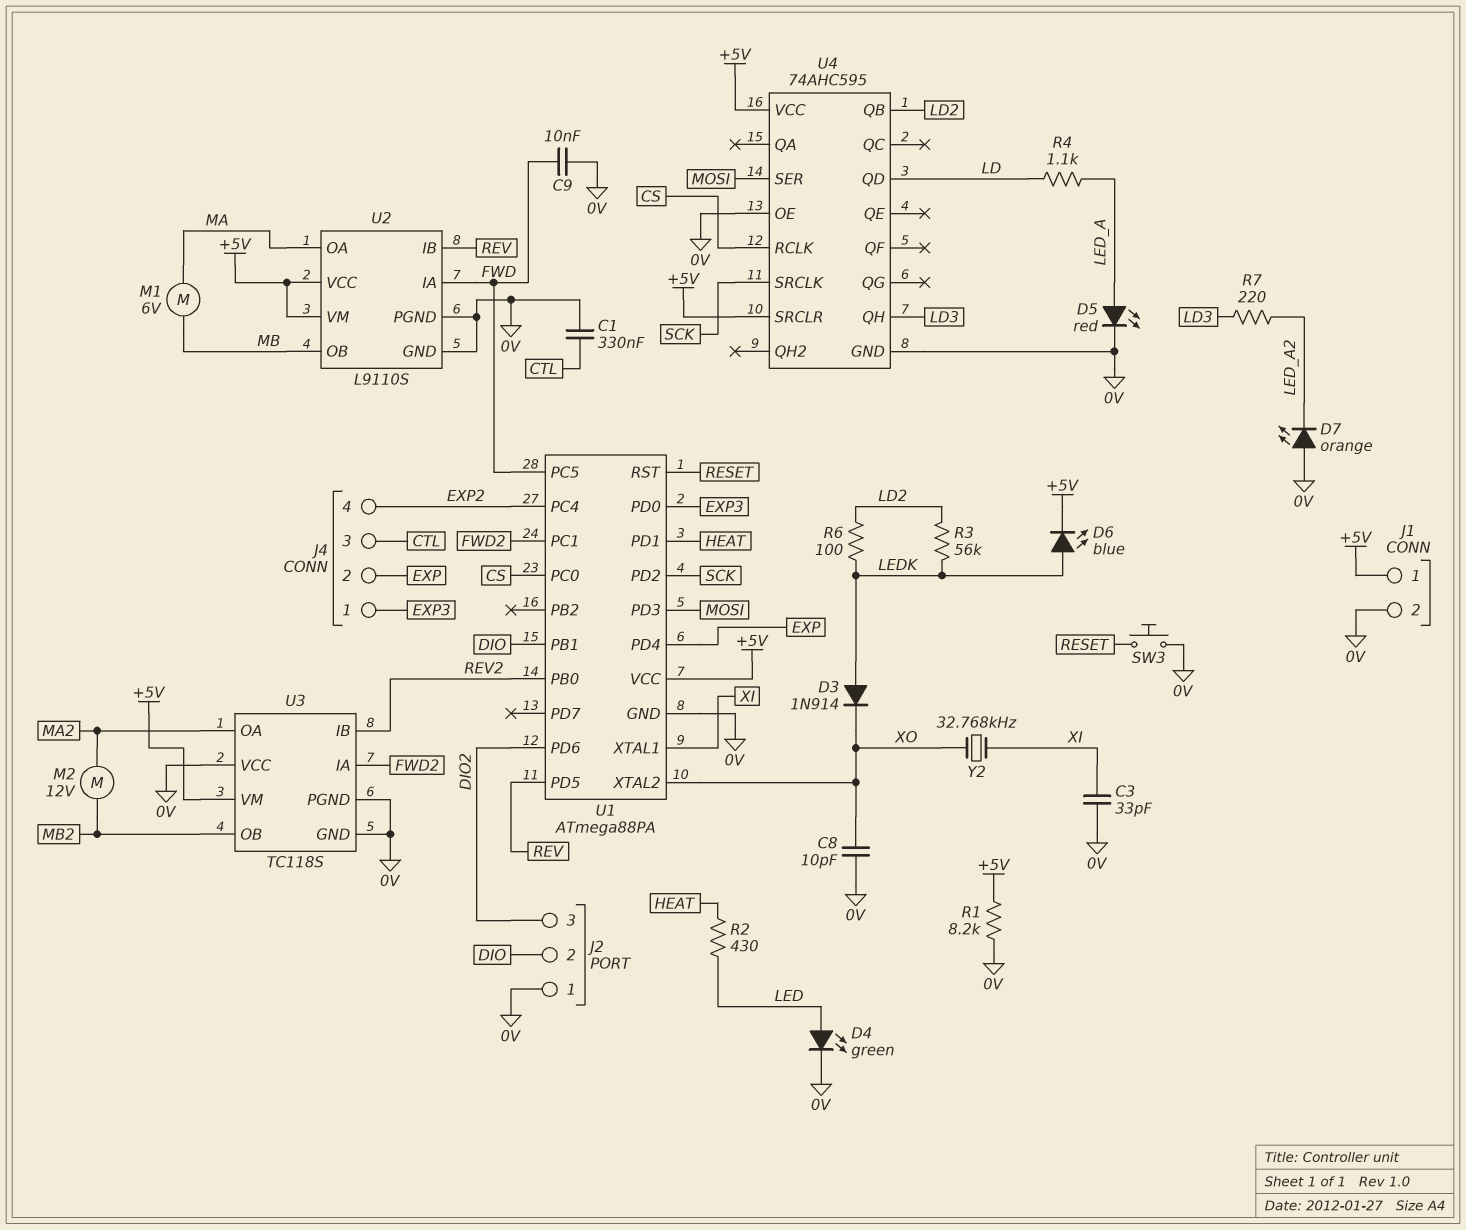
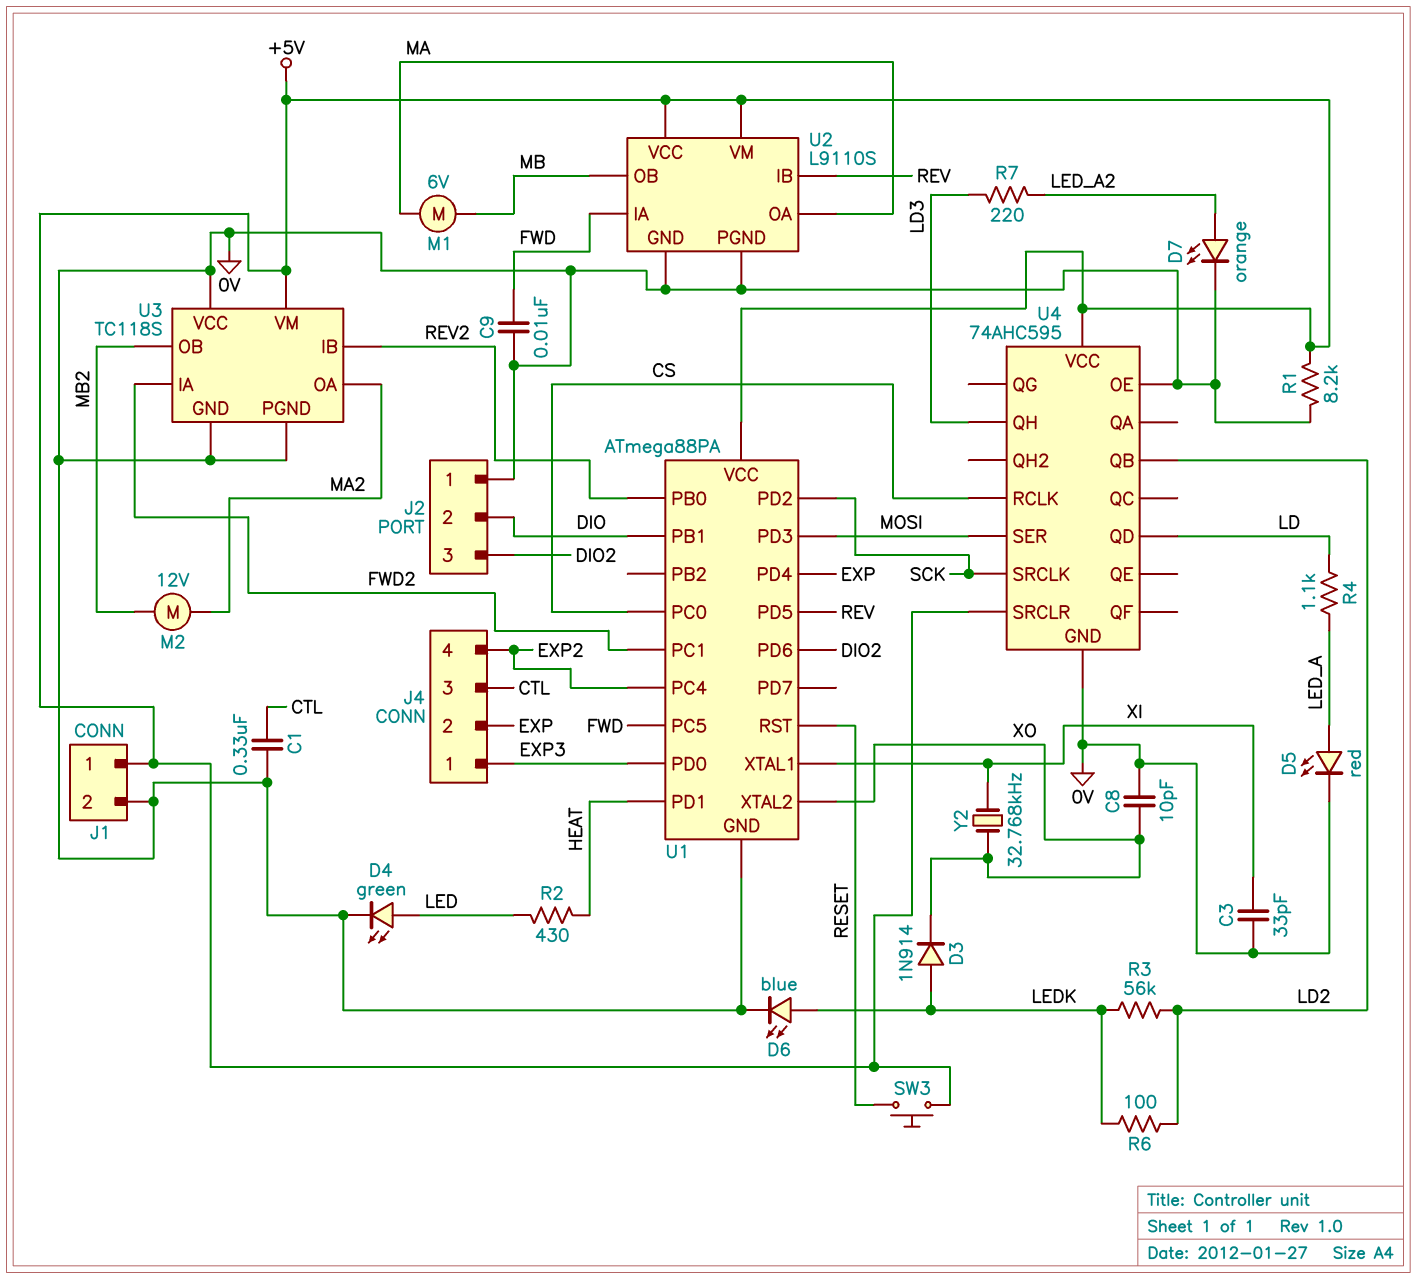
D6: LED blue (A LEDK, K +5V) -> LED blue (A LEDK, K 0V)
D7: LED orange (A 0V, K LED_A2) -> LED orange (A LED_A2, K 0V)
SW3: button (0V, RESET) -> button (+5V, RESET)

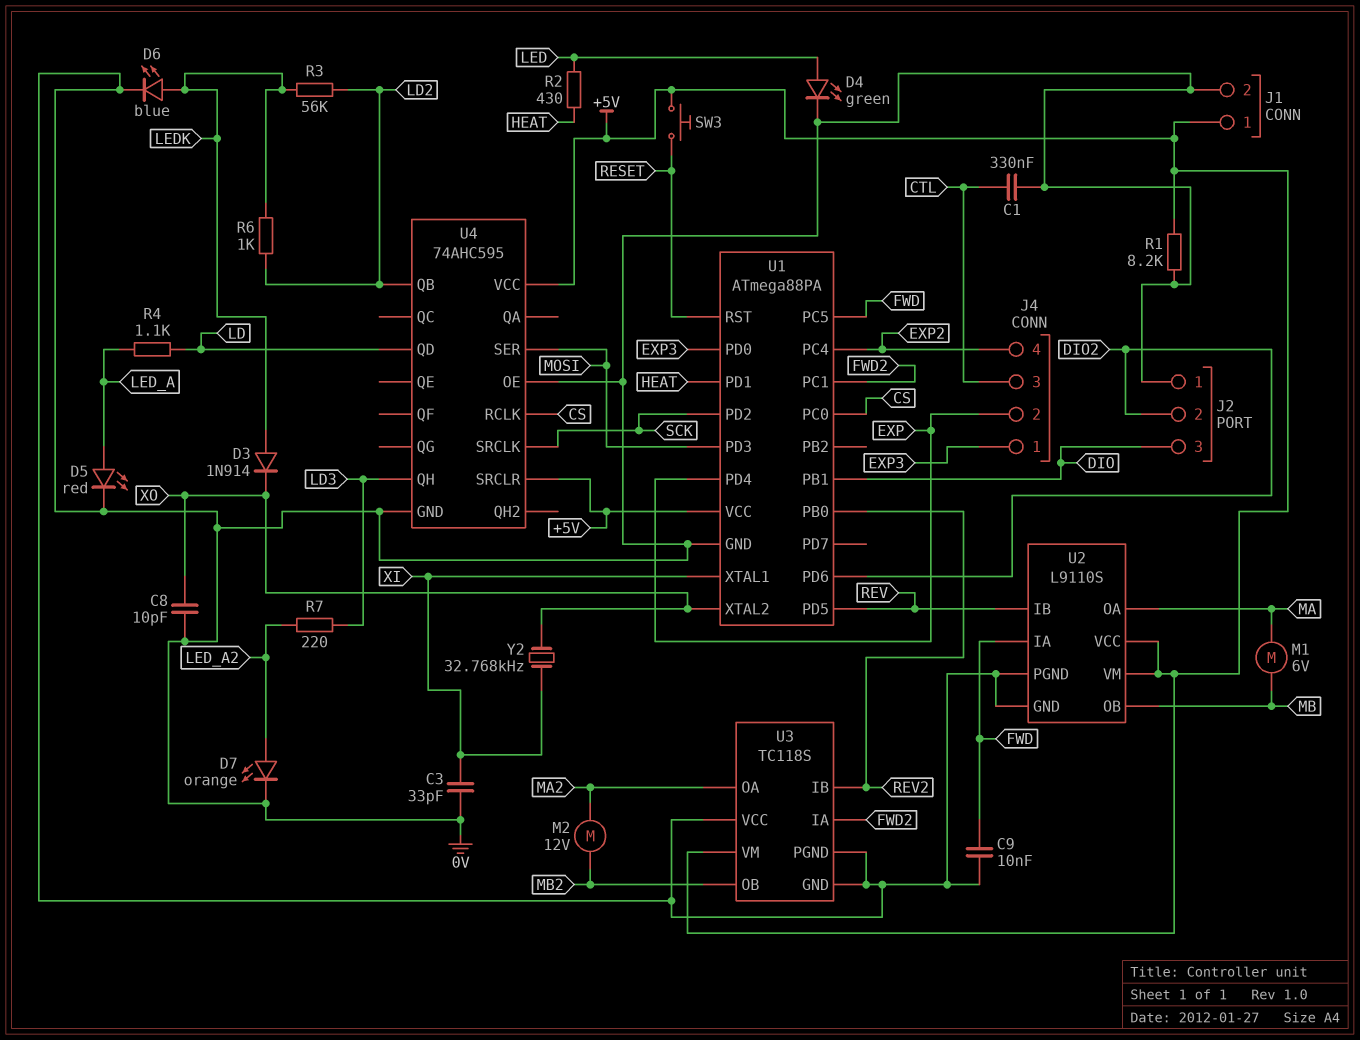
J2 pin 2: DIO -> DIO2
J2 pin 3: DIO2 -> DIO
R6: 100 (LD2, LEDK) -> 1k (LD2, LEDK)

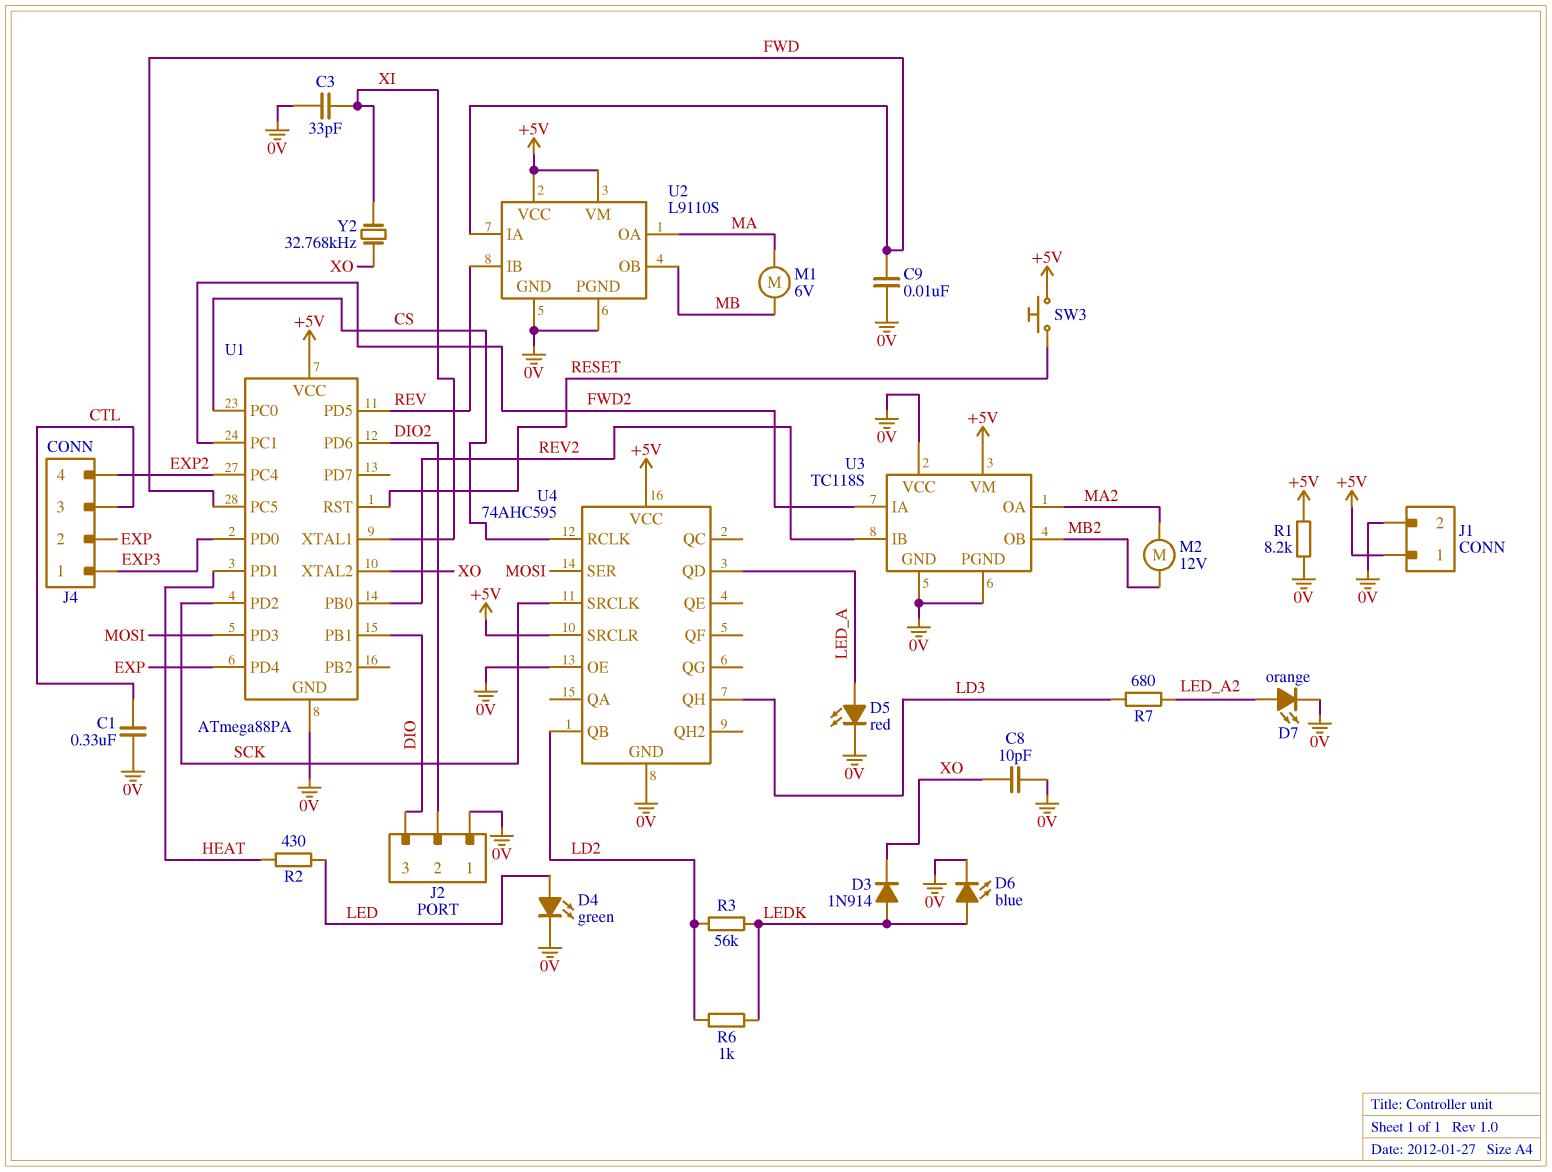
R4: 1.1k (LD, LED_A) -> none
R7: 220 (LD3, LED_A2) -> 680 (LD3, LED_A2)
U4 pin QD: LD -> LED_A

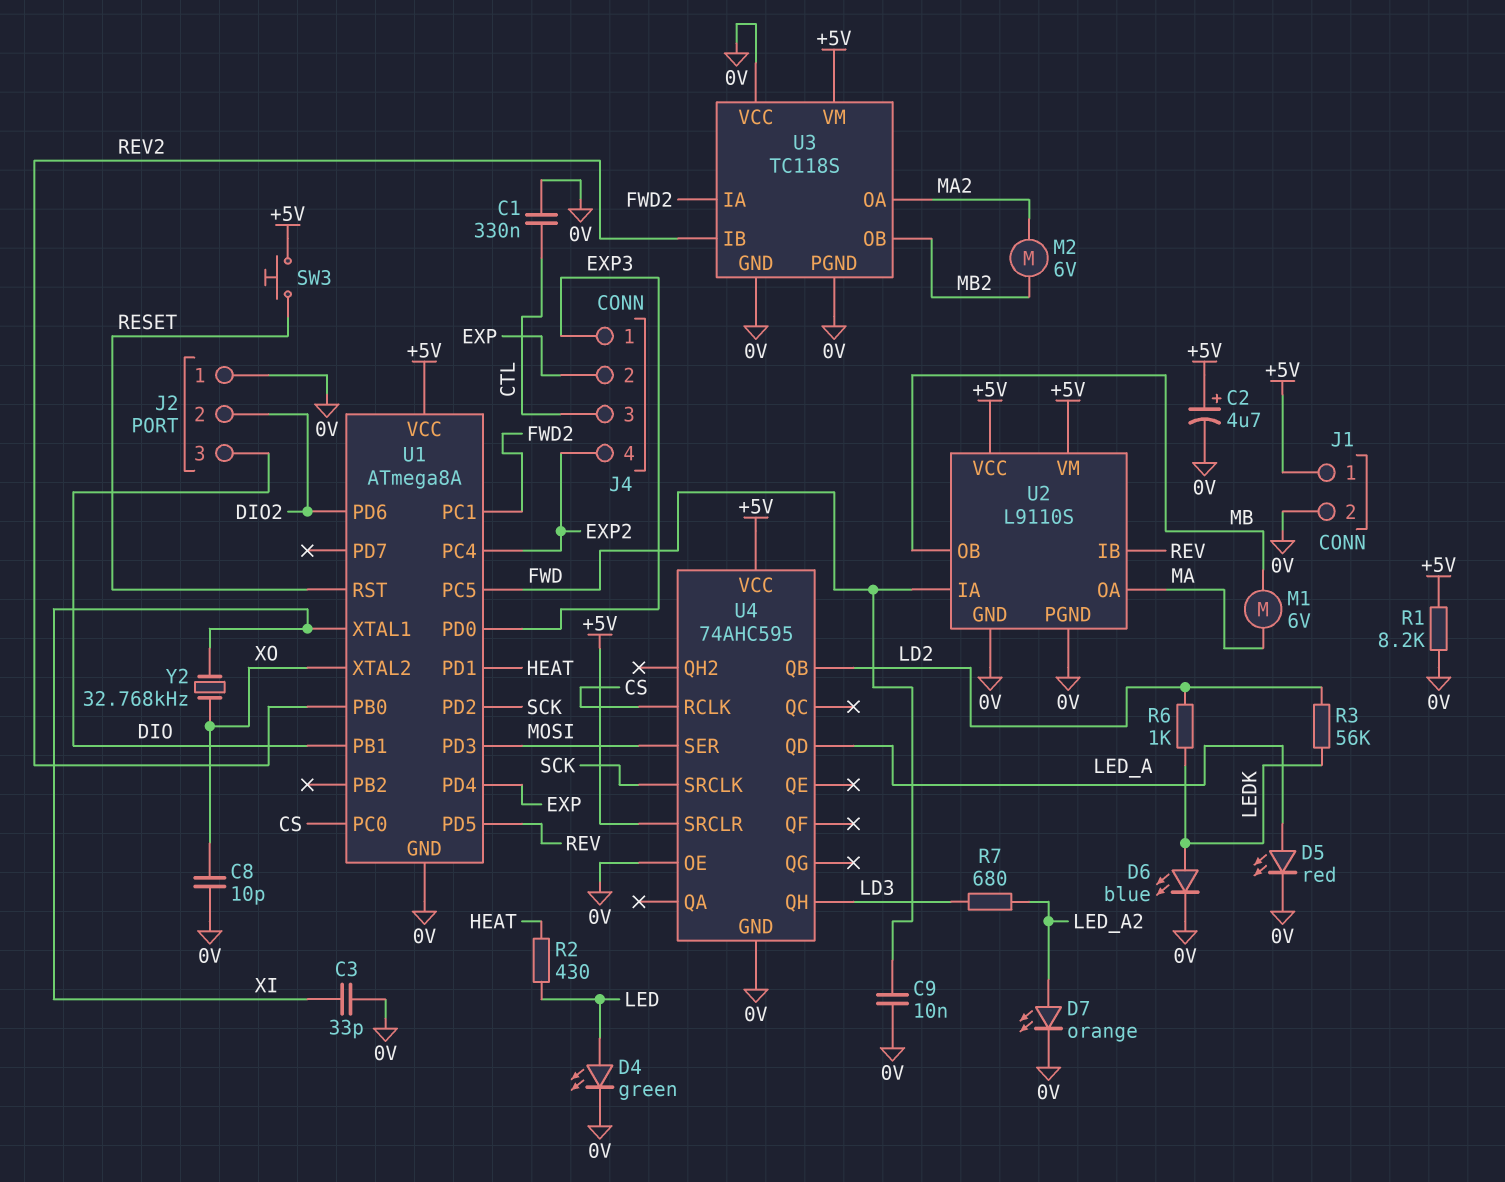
C2: none -> 4.7uF (plus +5V, minus 0V)
D3: diode 1N914 (A LEDK, K XO) -> none
M2: motor 12V (MA2, MB2) -> motor 6V (MA2, MB2)
U1: ATmega88PA -> ATmega8A

